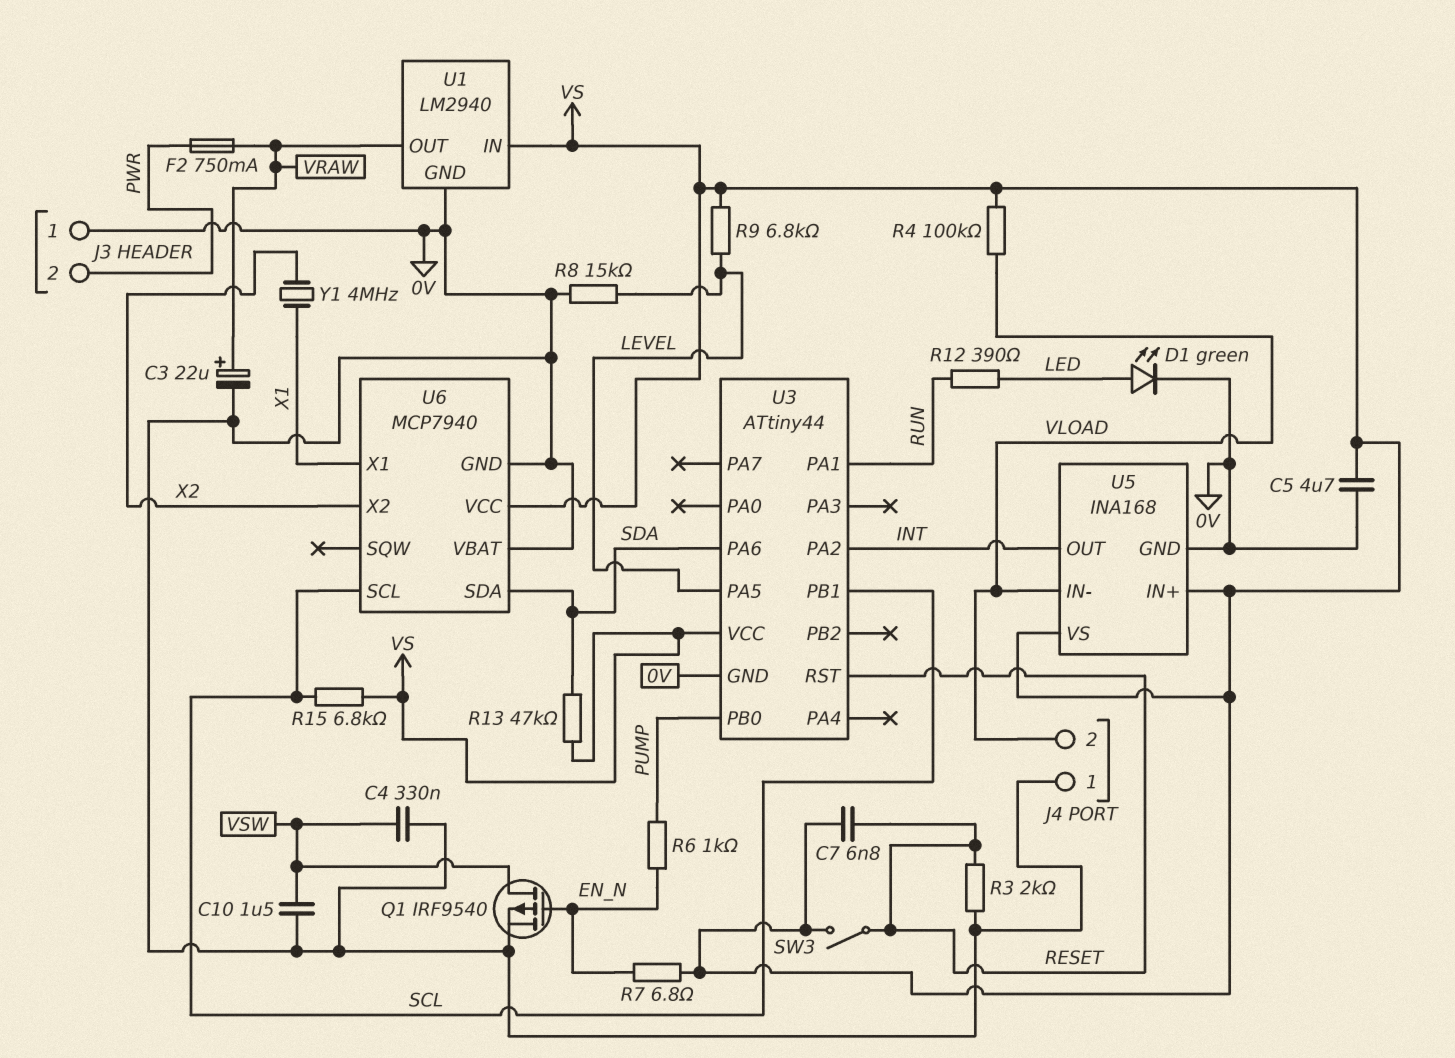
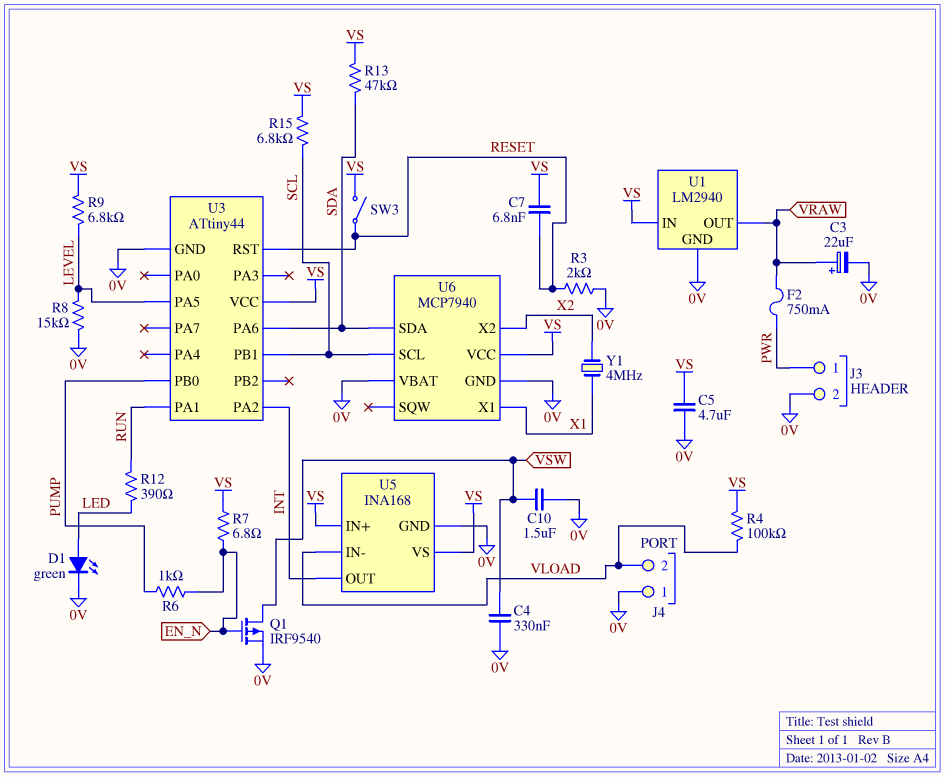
J3 pin 1: 0V -> PWR
J3 pin 2: PWR -> 0V

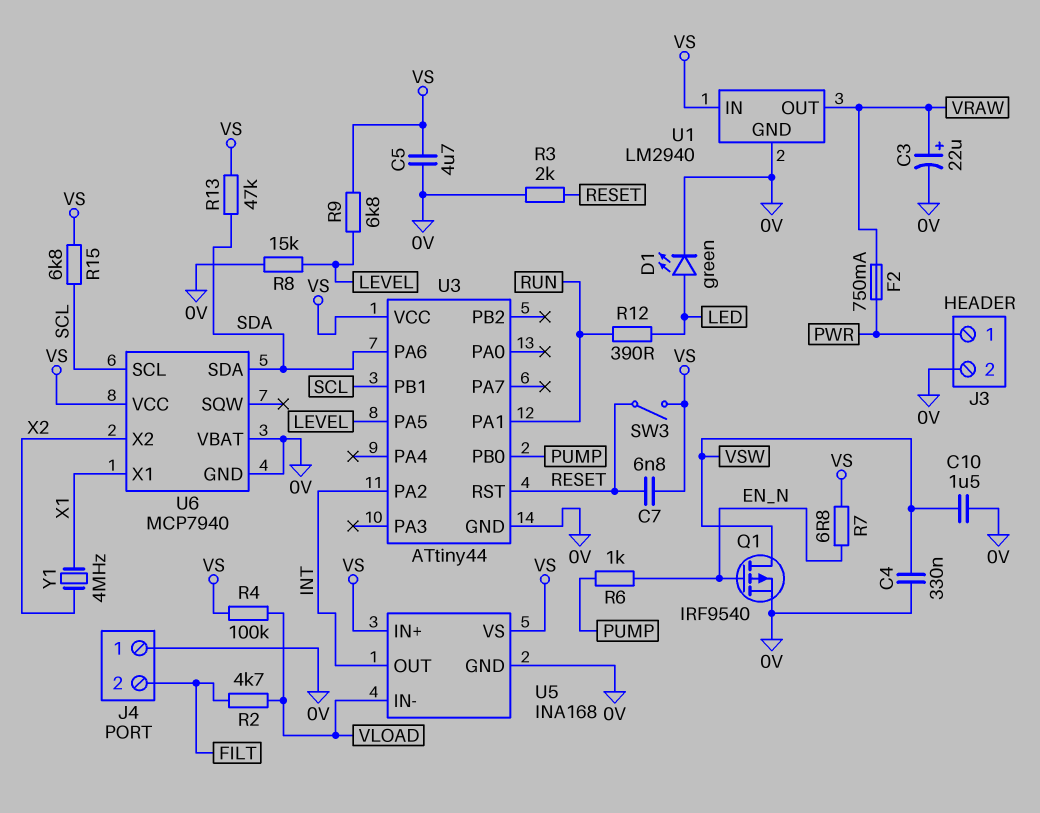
J4 pin 2: VLOAD -> FILT
R2: none -> 4.7k (FILT, VLOAD)

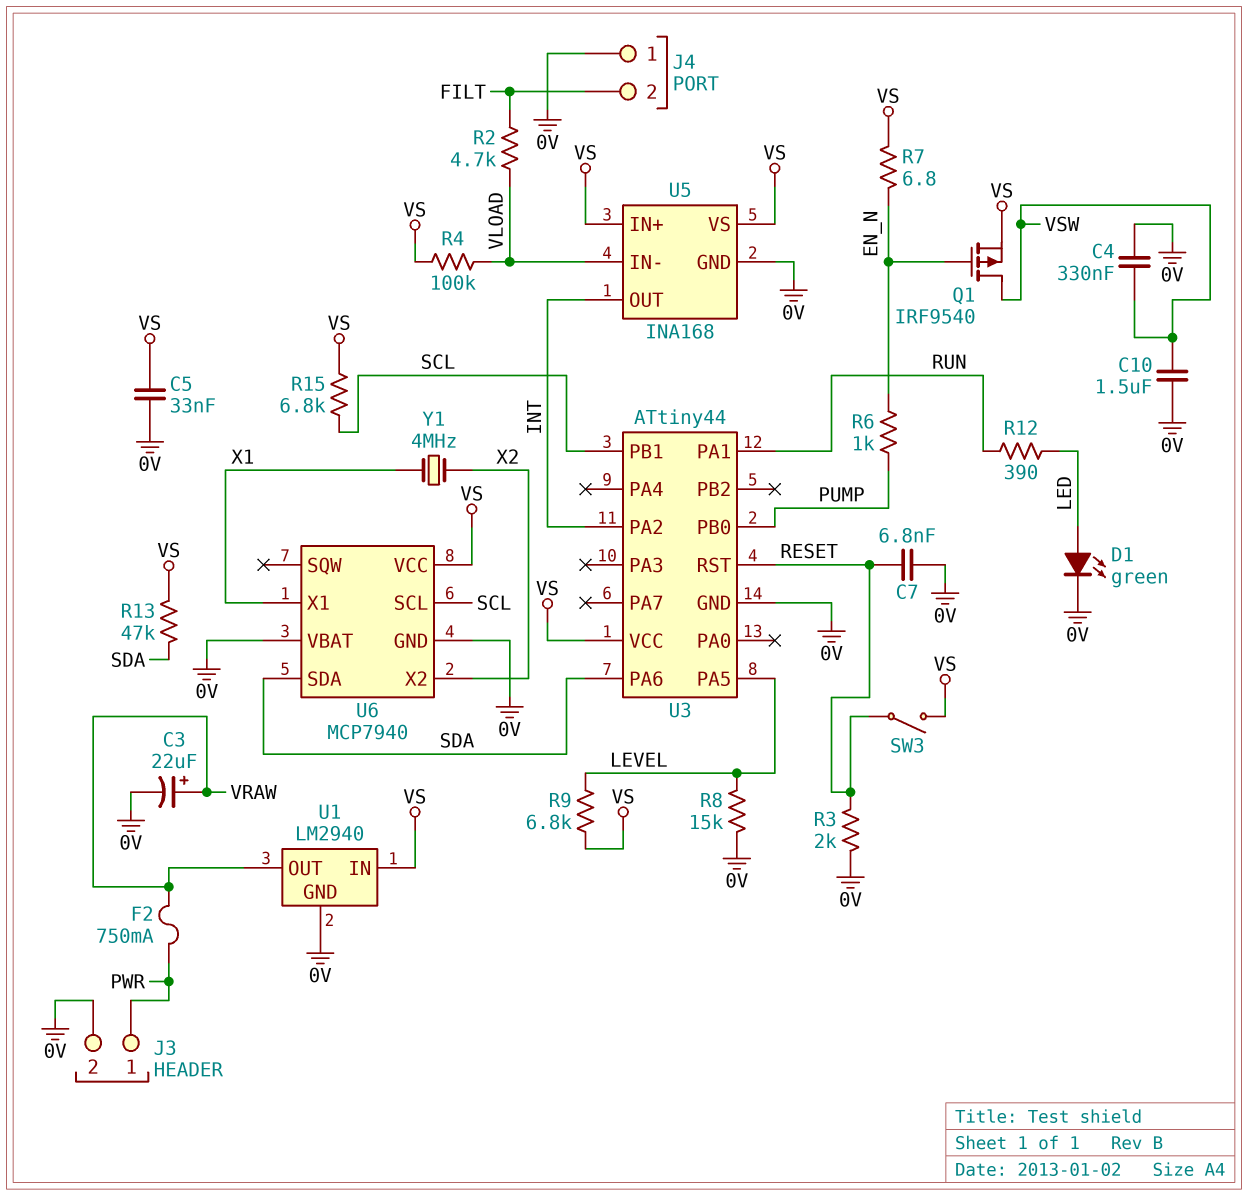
C5: 4.7uF (0V, VS) -> 33nF (0V, VS)
C7: 6.8nF (RESET, VS) -> 6.8nF (0V, RESET)
Q1: PMOS IRF9540 (G EN_N, D VSW, S 0V) -> PMOS IRF9540 (G EN_N, D VSW, S VS)

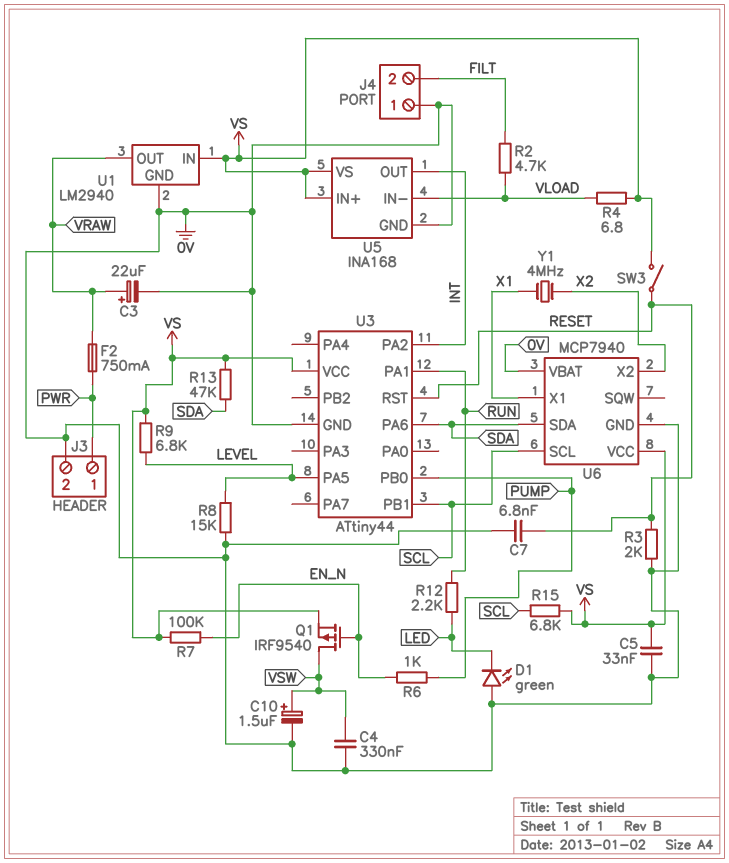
C10: 1.5uF (0V, VSW) -> 1.5uF (plus VSW, minus 0V)
D1: LED green (A LED, K 0V) -> LED green (A 0V, K LED)
R4: 100k (VLOAD, VS) -> 6.8 (VLOAD, VS)
R7: 6.8 (EN_N, VS) -> 100k (EN_N, VS)
R12: 390 (LED, RUN) -> 2.2k (LED, RUN)

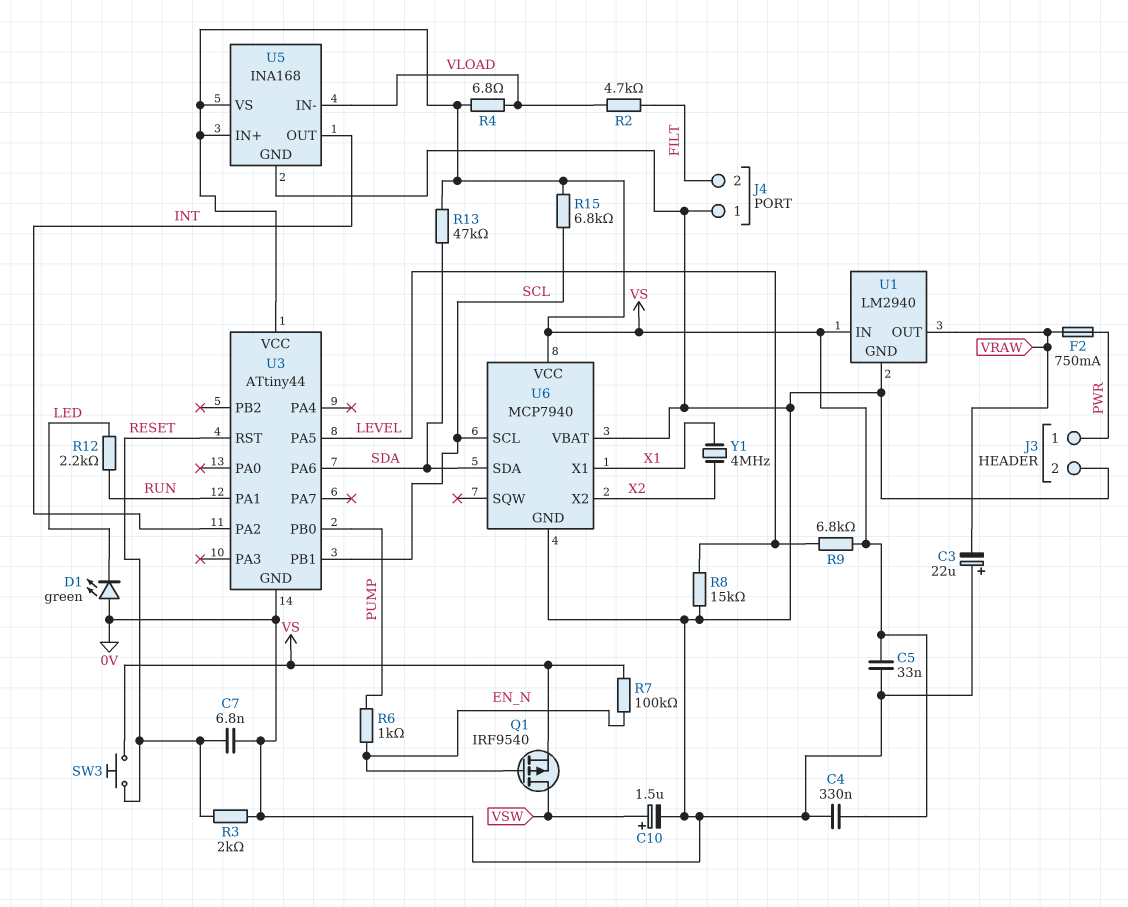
C3: 22uF (plus VRAW, minus 0V) -> 22uF (plus 0V, minus VRAW)
C4: 330nF (0V, VSW) -> 330nF (0V, VS)
SW3: switch (RESET, VS) -> button (RESET, VS)

